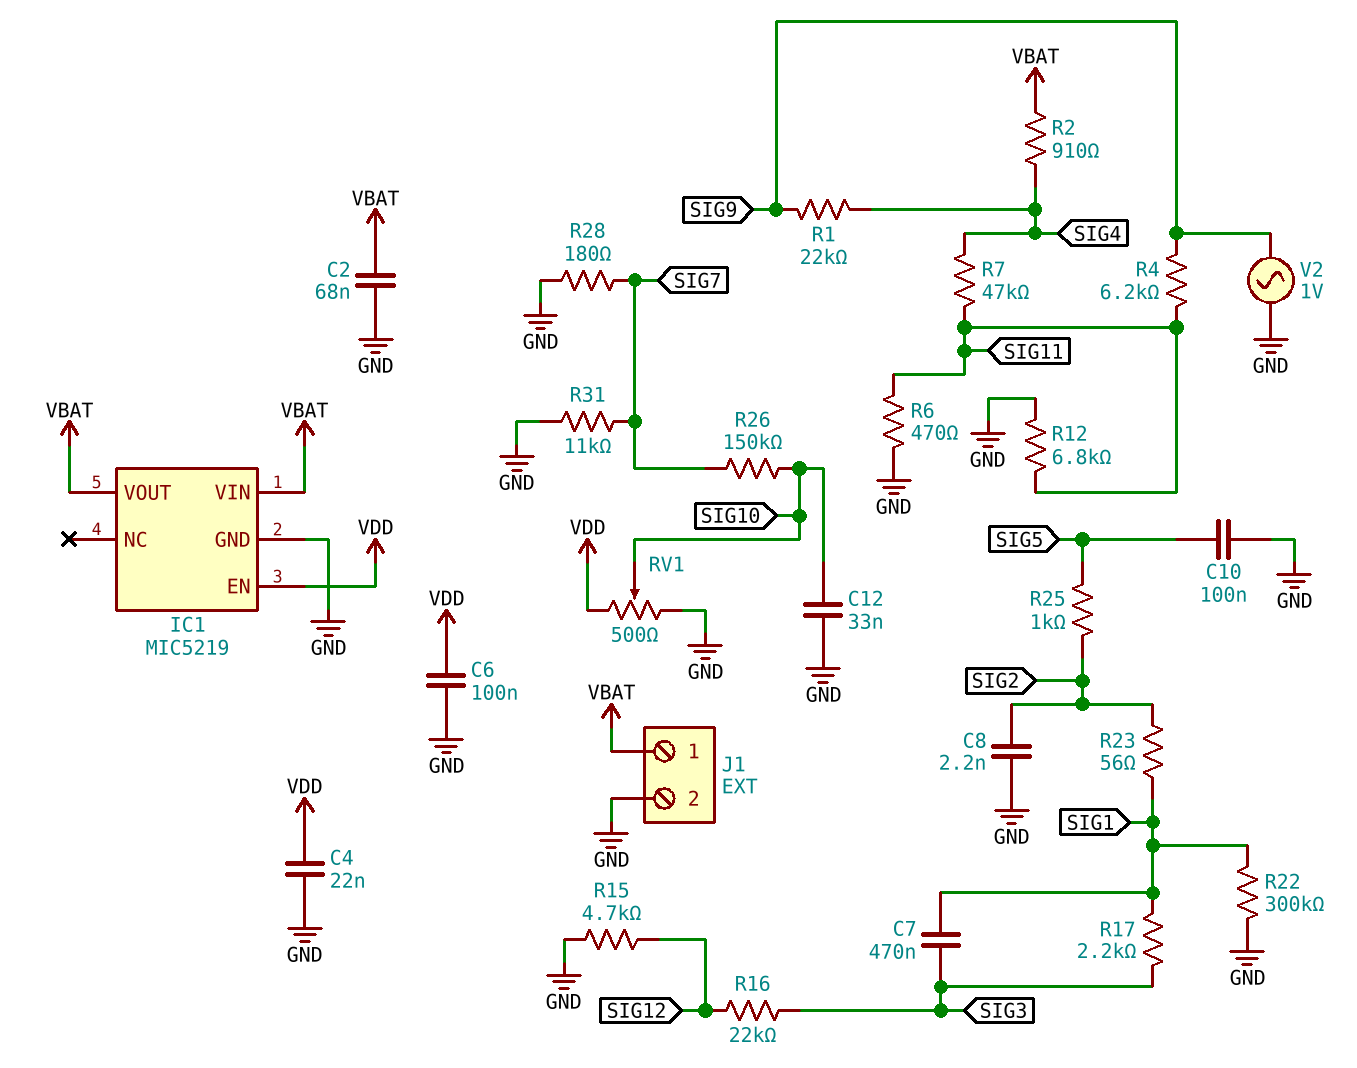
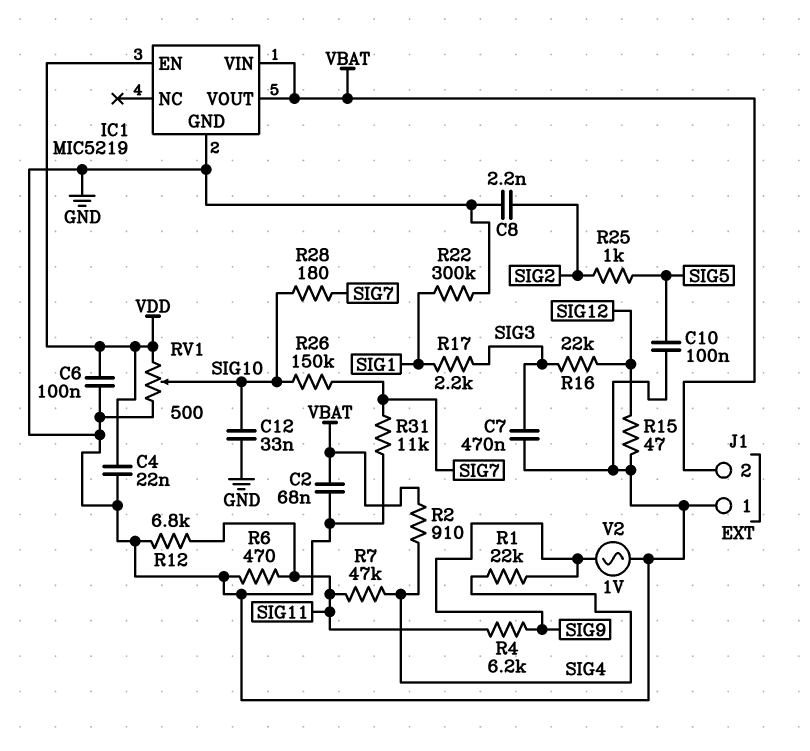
C7: 470nF (SIG1, SIG3) -> 470nF (GND, SIG3)
J1 pin 1: VBAT -> GND
J1 pin 2: GND -> VBAT
R15: 4.7k (GND, SIG12) -> 47 (GND, SIG12)
R23: 56 (SIG1, SIG2) -> none
R28: 180 (GND, SIG7) -> 180 (SIG7, SIG10)

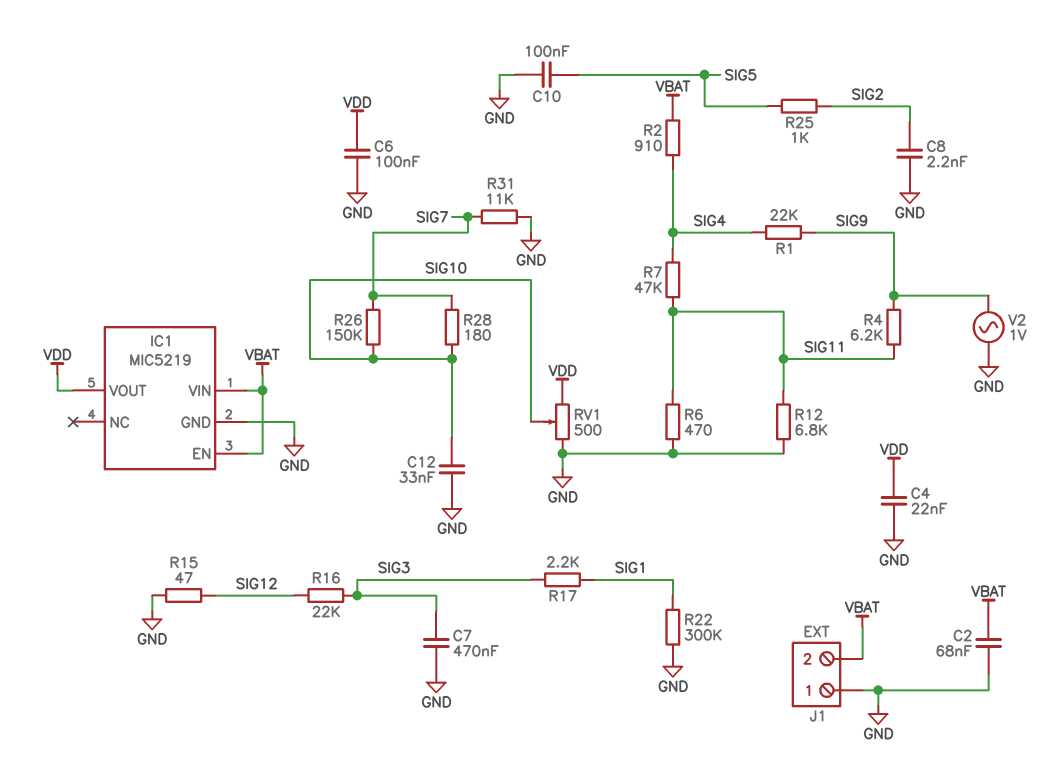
IC1 pin EN: VDD -> VBAT
IC1 pin VOUT: VBAT -> VDD

